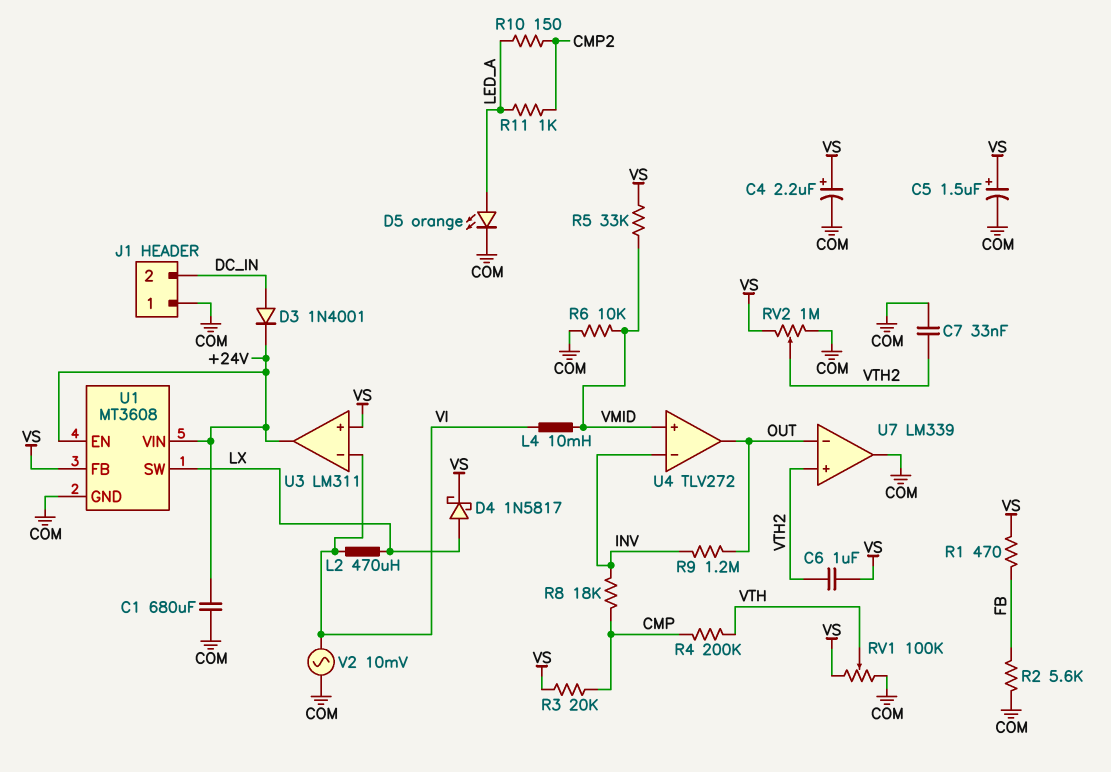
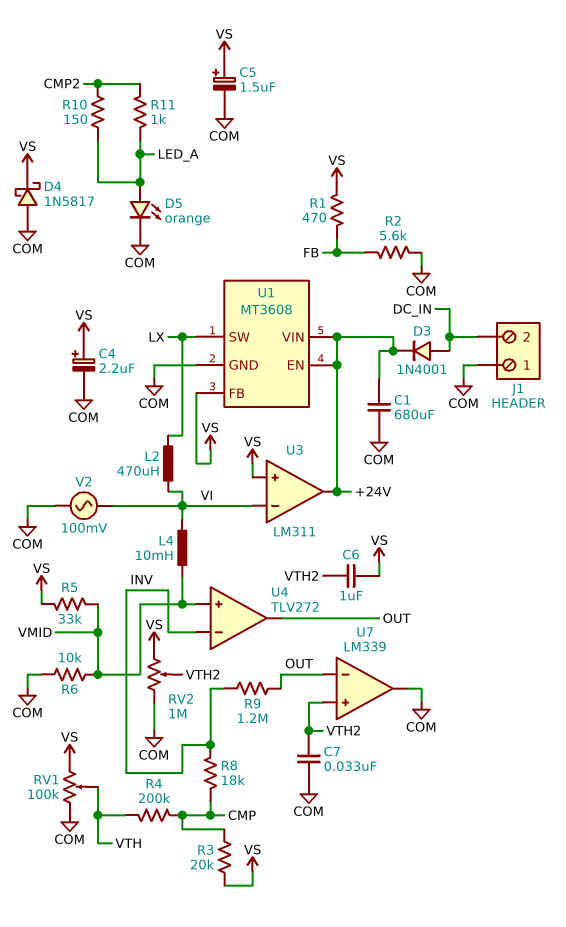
D4: schottky 1N5817 (A LX, K VS) -> schottky 1N5817 (A COM, K VS)
V2: AC 10mV (COM, VI) -> AC 100mV (COM, VI)

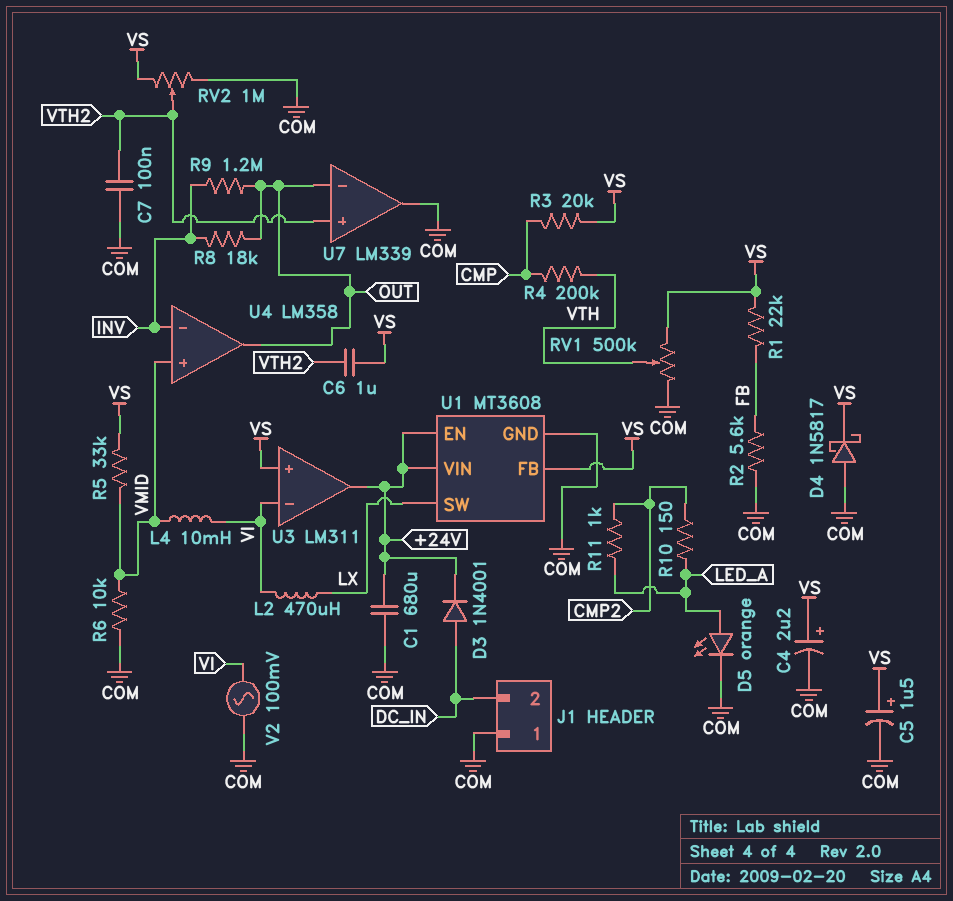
C7: 33nF (COM, VTH2) -> 100nF (COM, VTH2)
R1: 470 (FB, VS) -> 22k (FB, VS)
R8: 18k (CMP, INV) -> 18k (INV, OUT)
RV1: 100k (COM, VS, wiper VTH) -> 500k (COM, VS, wiper VTH)
U4: TLV272 -> LM358

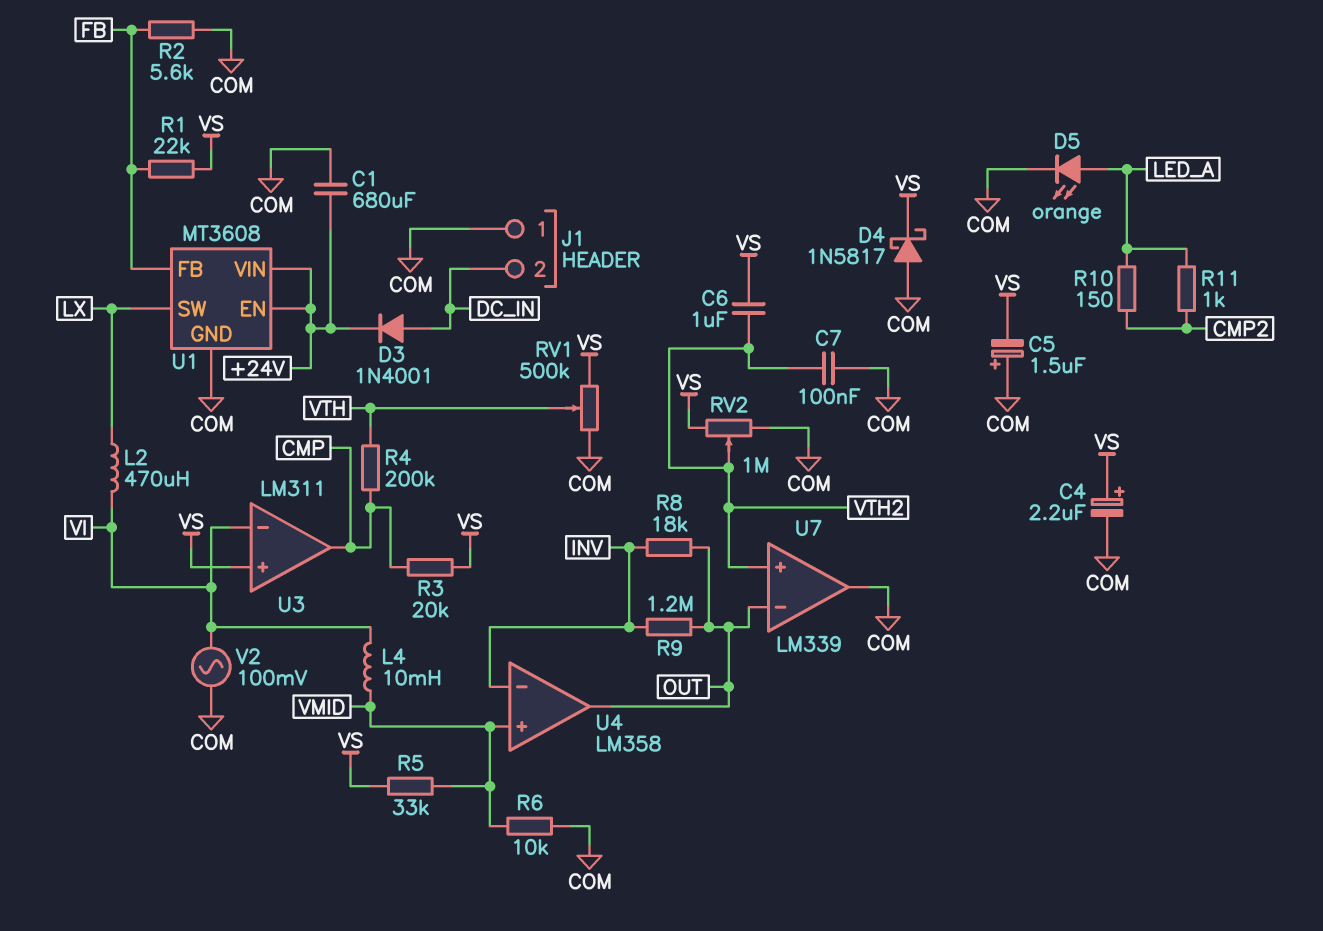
C5: 1.5uF (plus VS, minus COM) -> 1.5uF (plus COM, minus VS)
U1 pin FB: VS -> FB
U3 pin out: +24V -> CMP

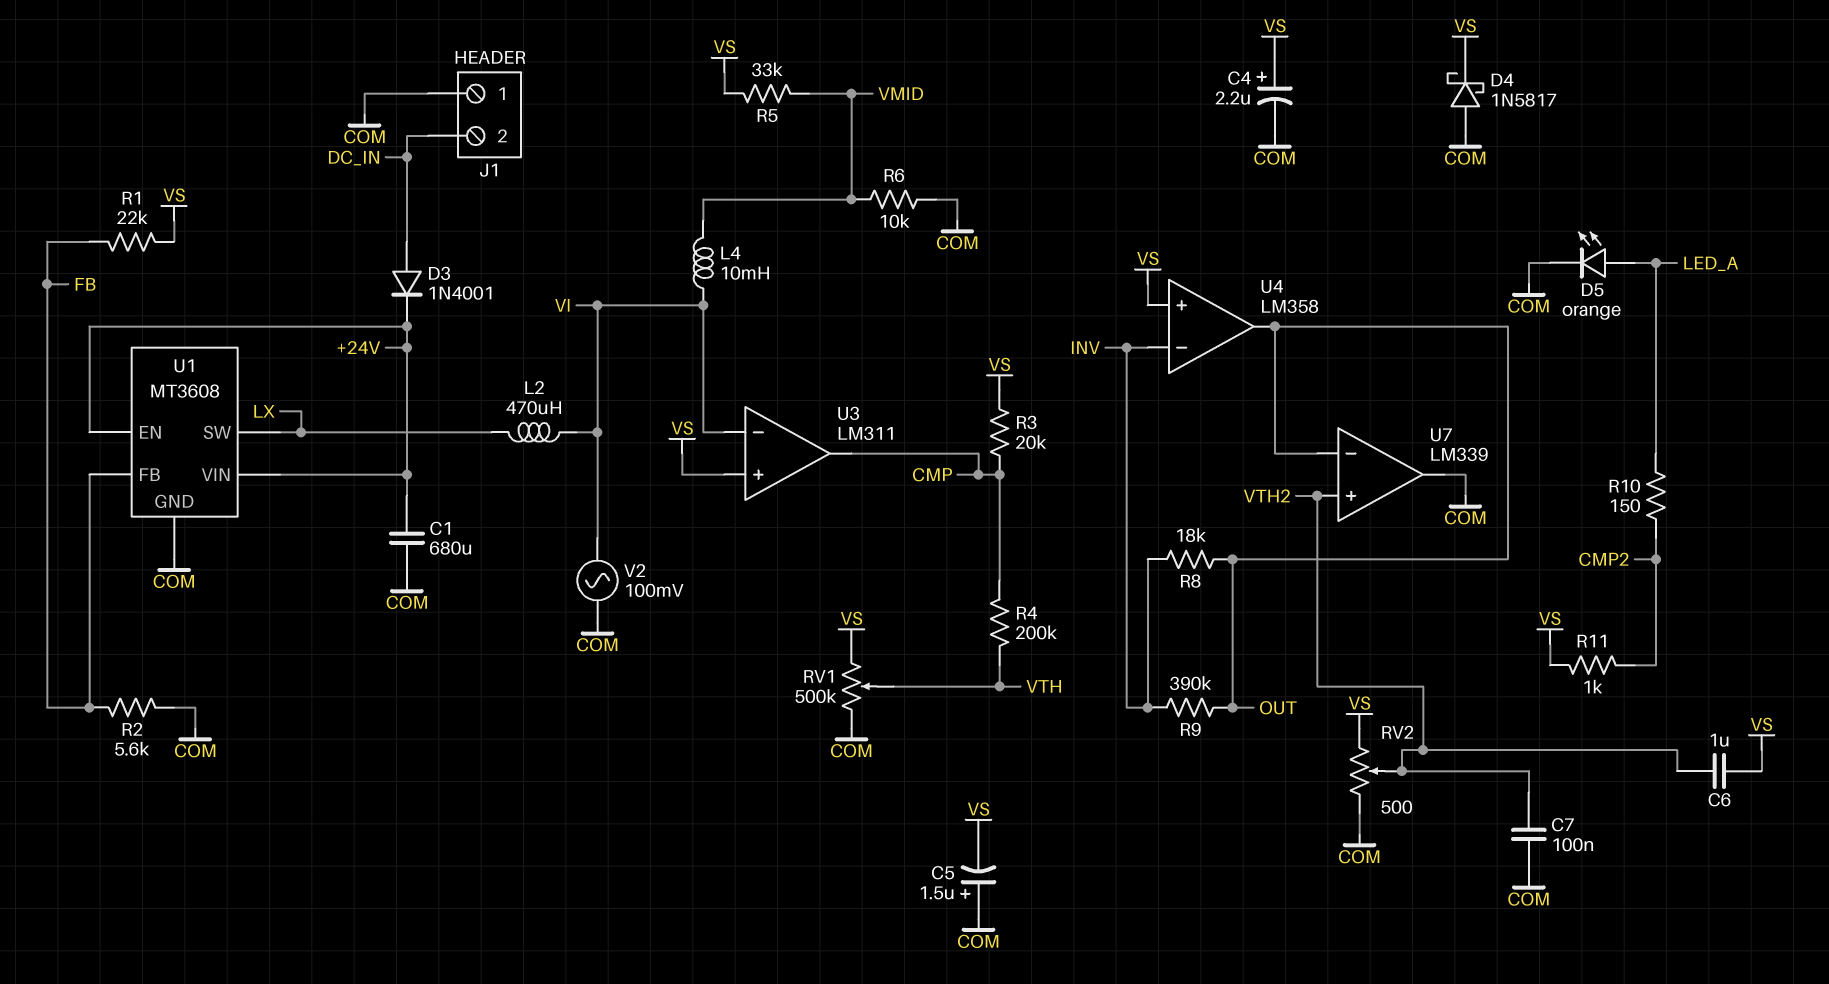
R9: 1.2M (INV, OUT) -> 390k (INV, OUT)
R11: 1k (CMP2, LED_A) -> 1k (CMP2, VS)
RV2: 1M (COM, VS, wiper VTH2) -> 500 (COM, VS, wiper VTH2)
U4 pin in+: VMID -> VS

